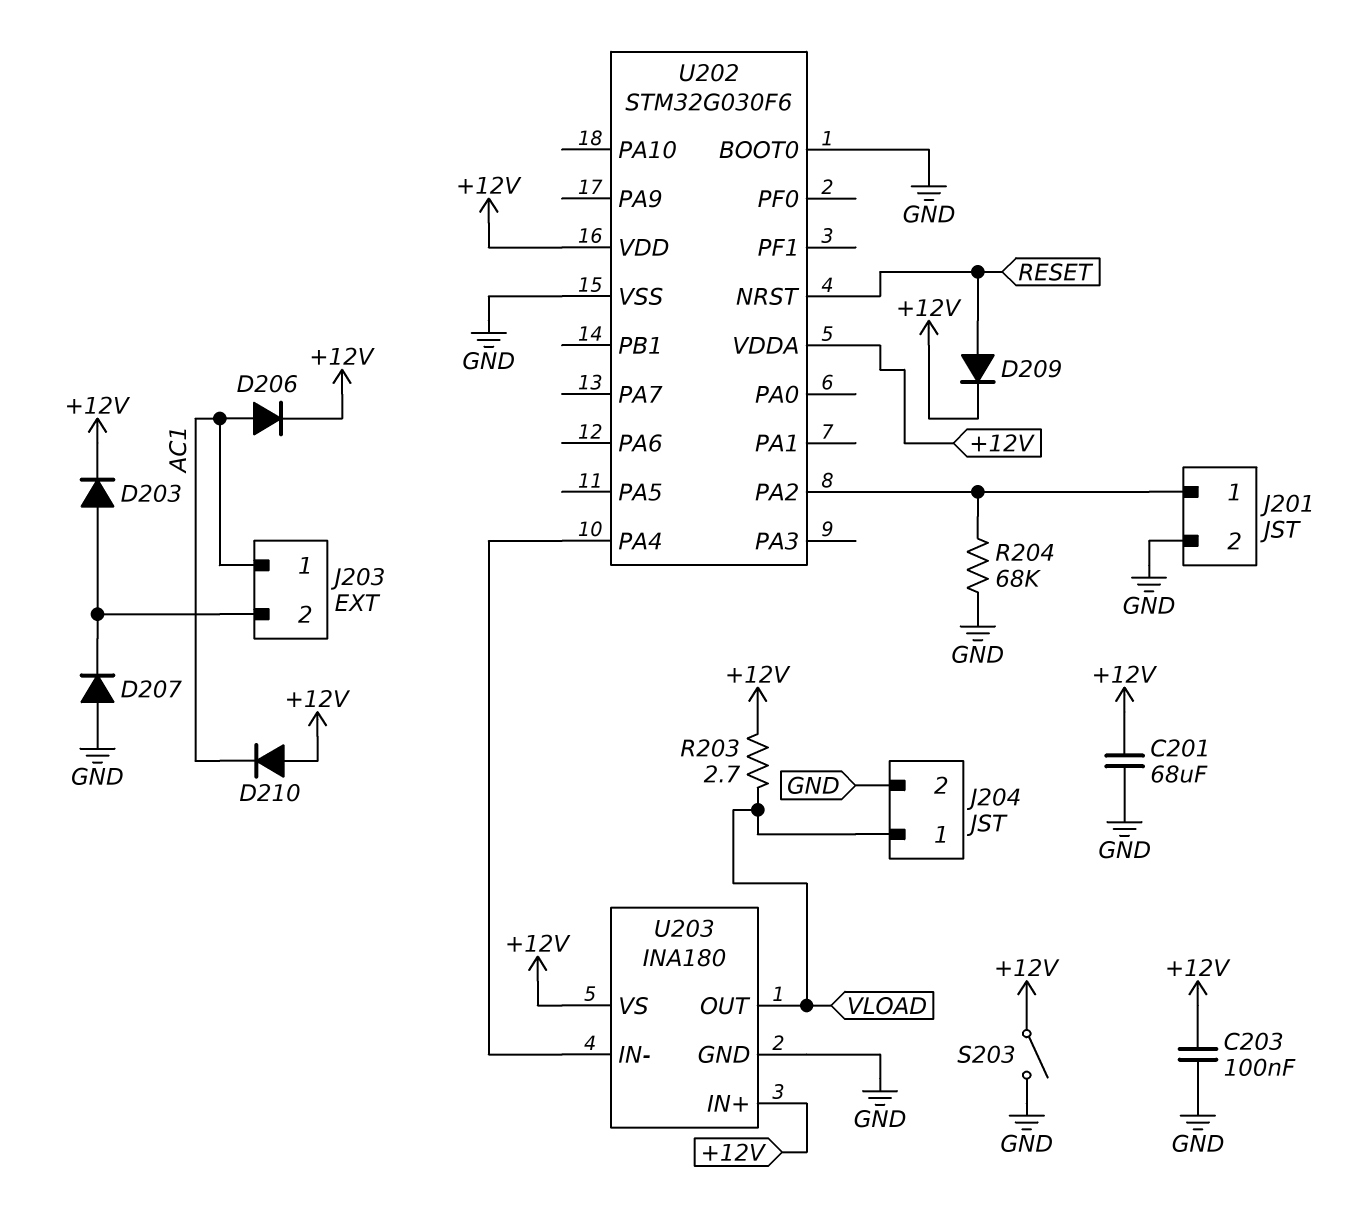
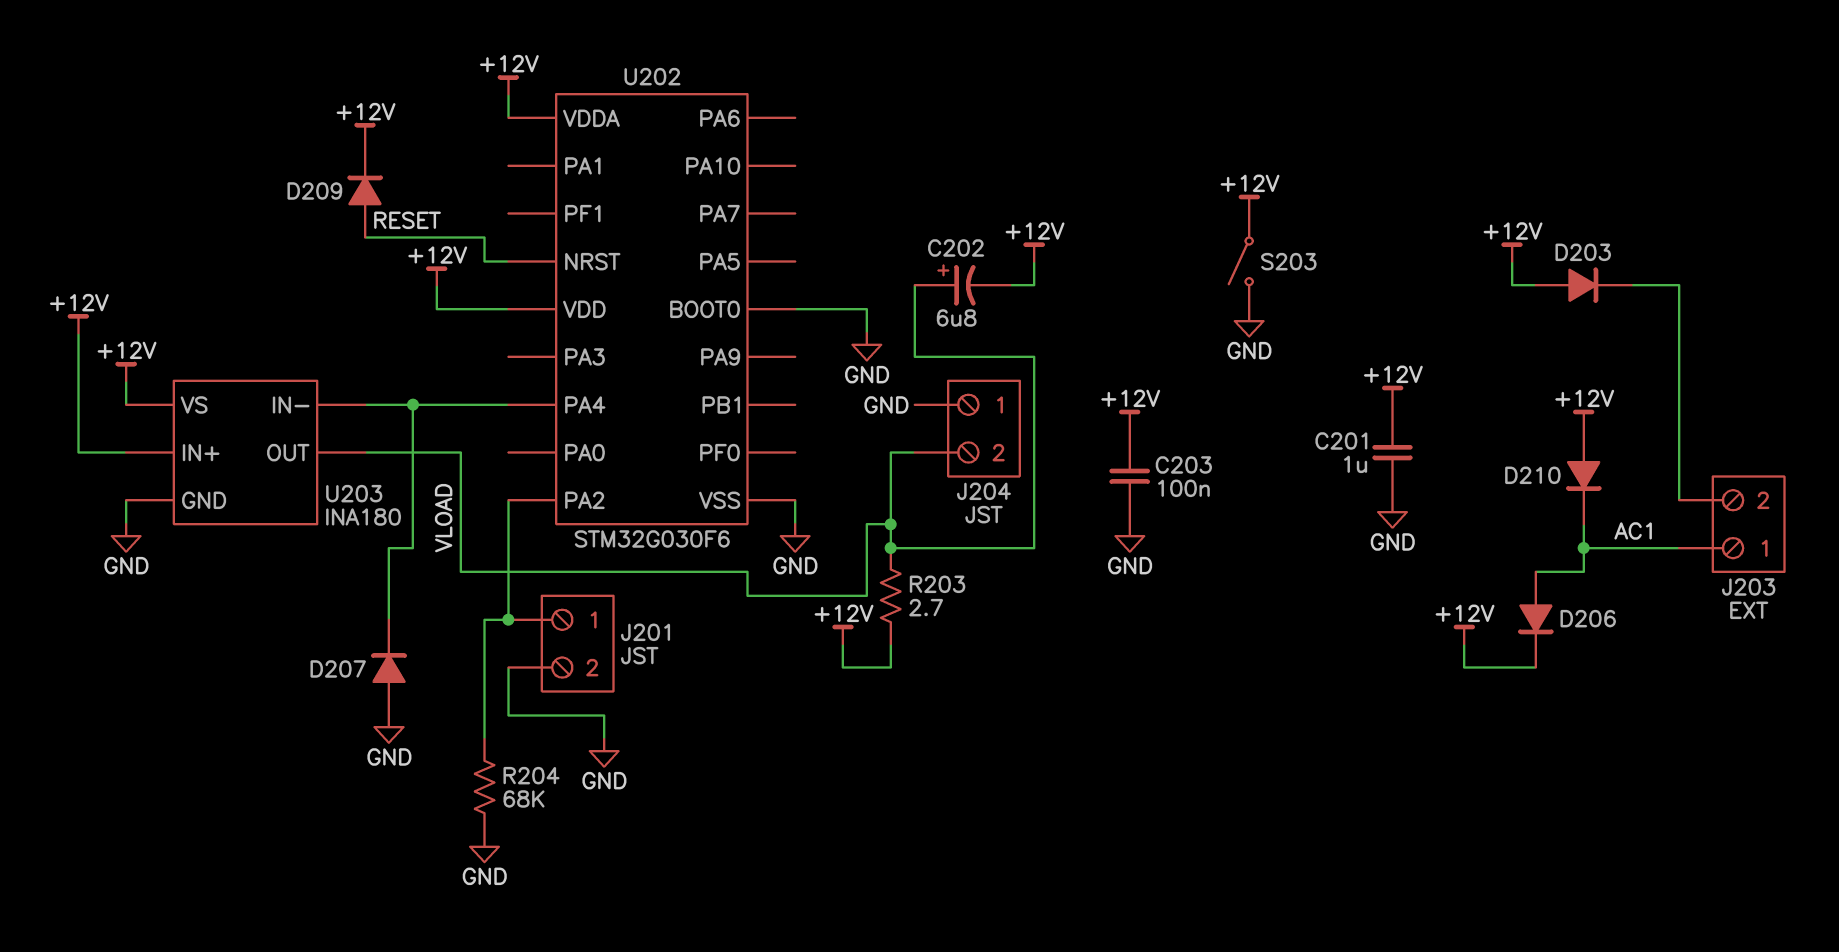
C201: 68uF (+12V, GND) -> 1uF (+12V, GND)
C202: none -> 6.8uF (plus VLOAD, minus +12V)
D203: diode (A J203/2, K +12V) -> diode (A +12V, K J203/2)
D207: diode (A GND, K J203/2) -> diode (A GND, K U202/PA4)
J204 pin 1: VLOAD -> GND
J204 pin 2: GND -> VLOAD

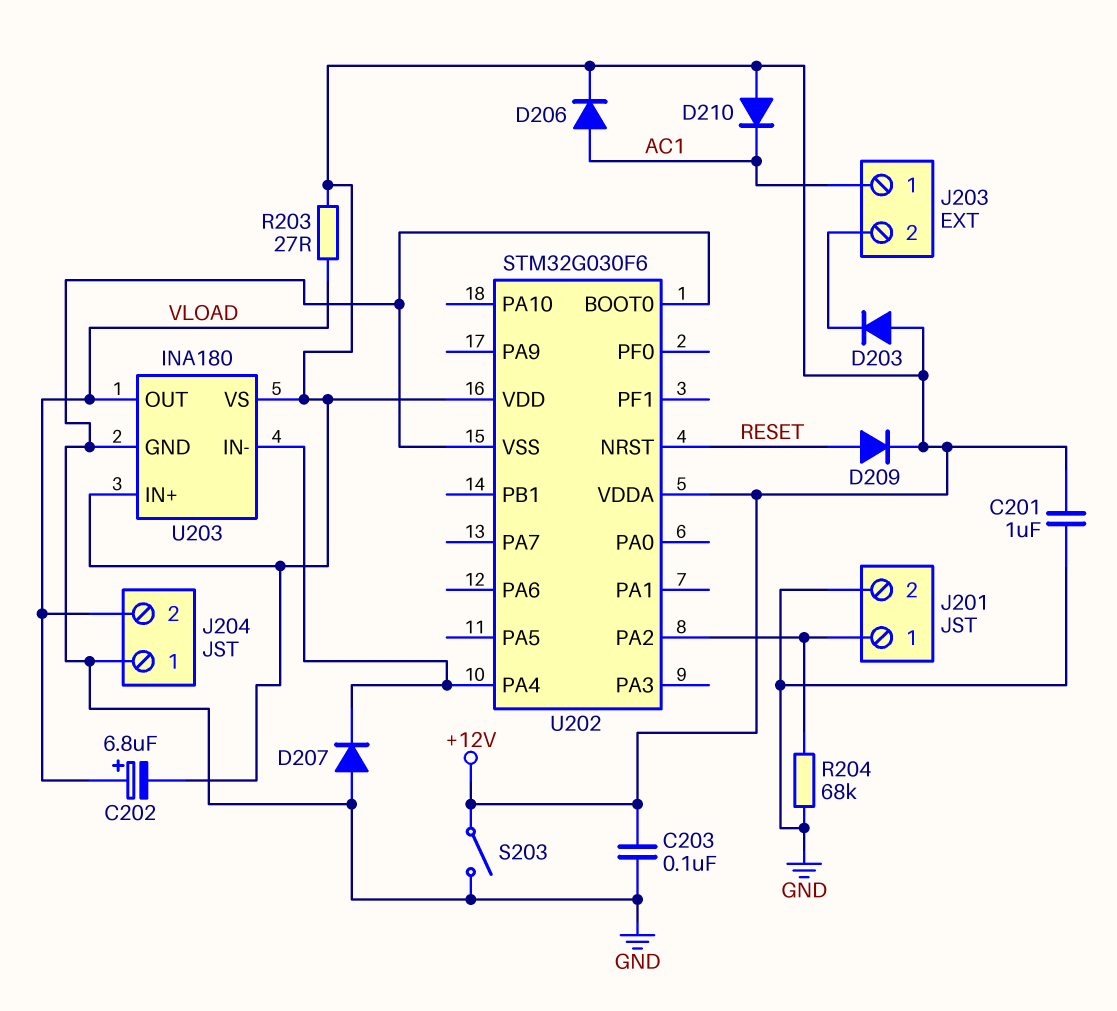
R203: 2.7 (+12V, VLOAD) -> 27 (+12V, VLOAD)

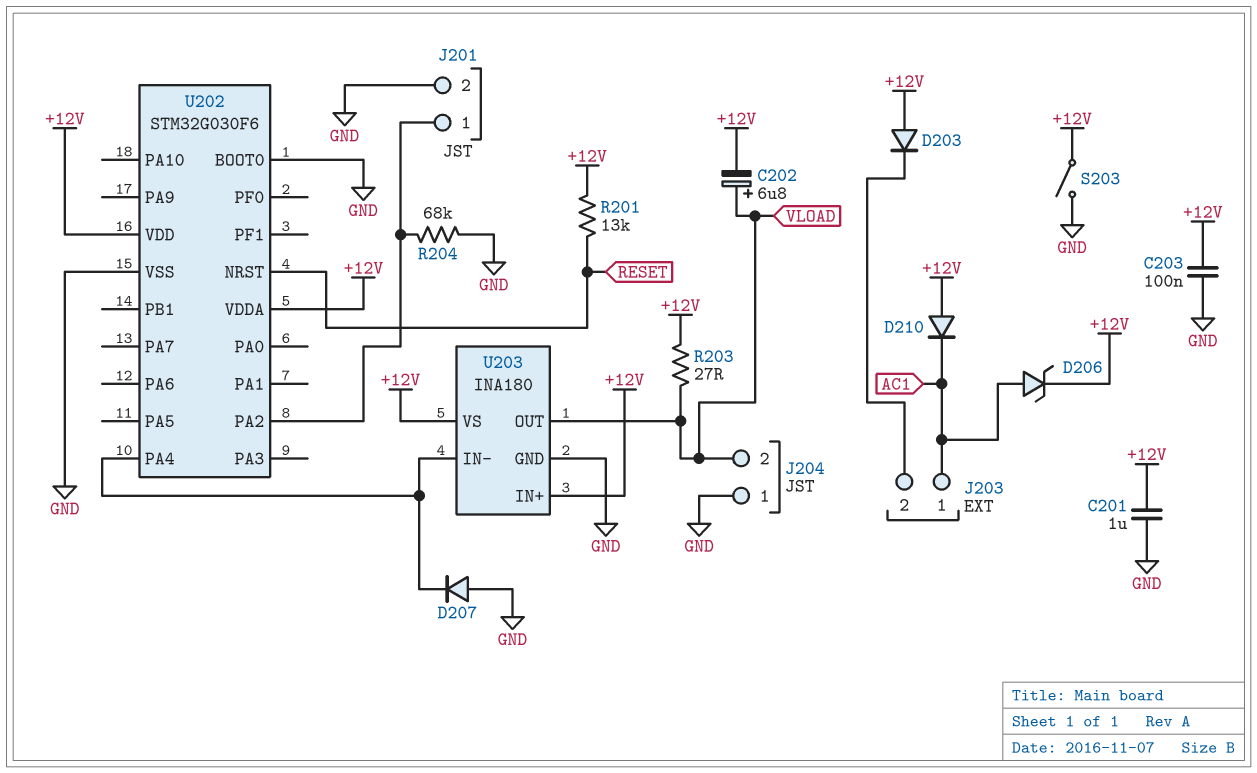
D206: diode (A AC1, K +12V) -> zener (A AC1, K +12V)
D209: diode (A RESET, K +12V) -> none
R201: none -> 13k (+12V, RESET)

